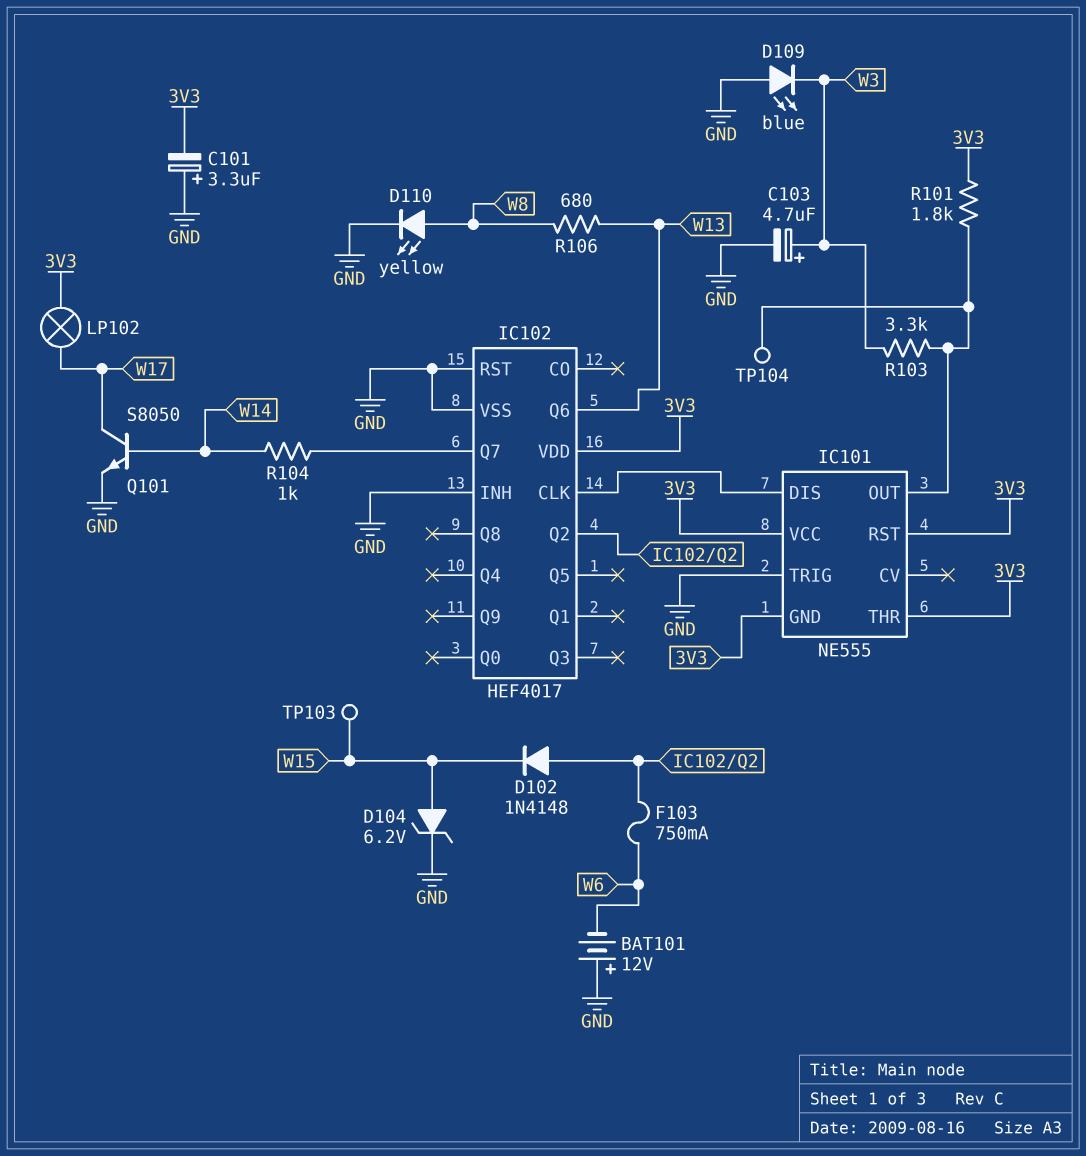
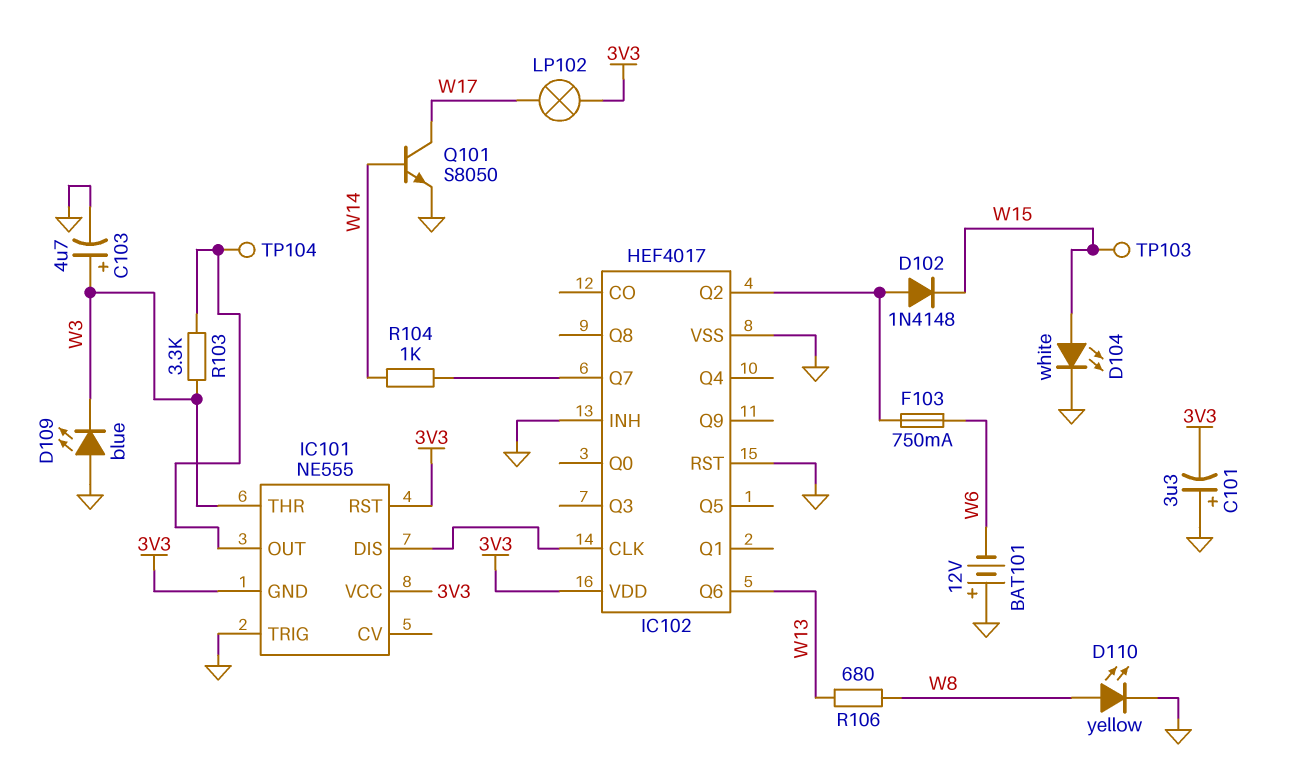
D104: zener 6.2V (A W15, K GND) -> LED white (A W15, K GND)
IC101 pin THR: 3V3 -> W3
R101: 1.8k (3V3, IC101/OUT) -> none

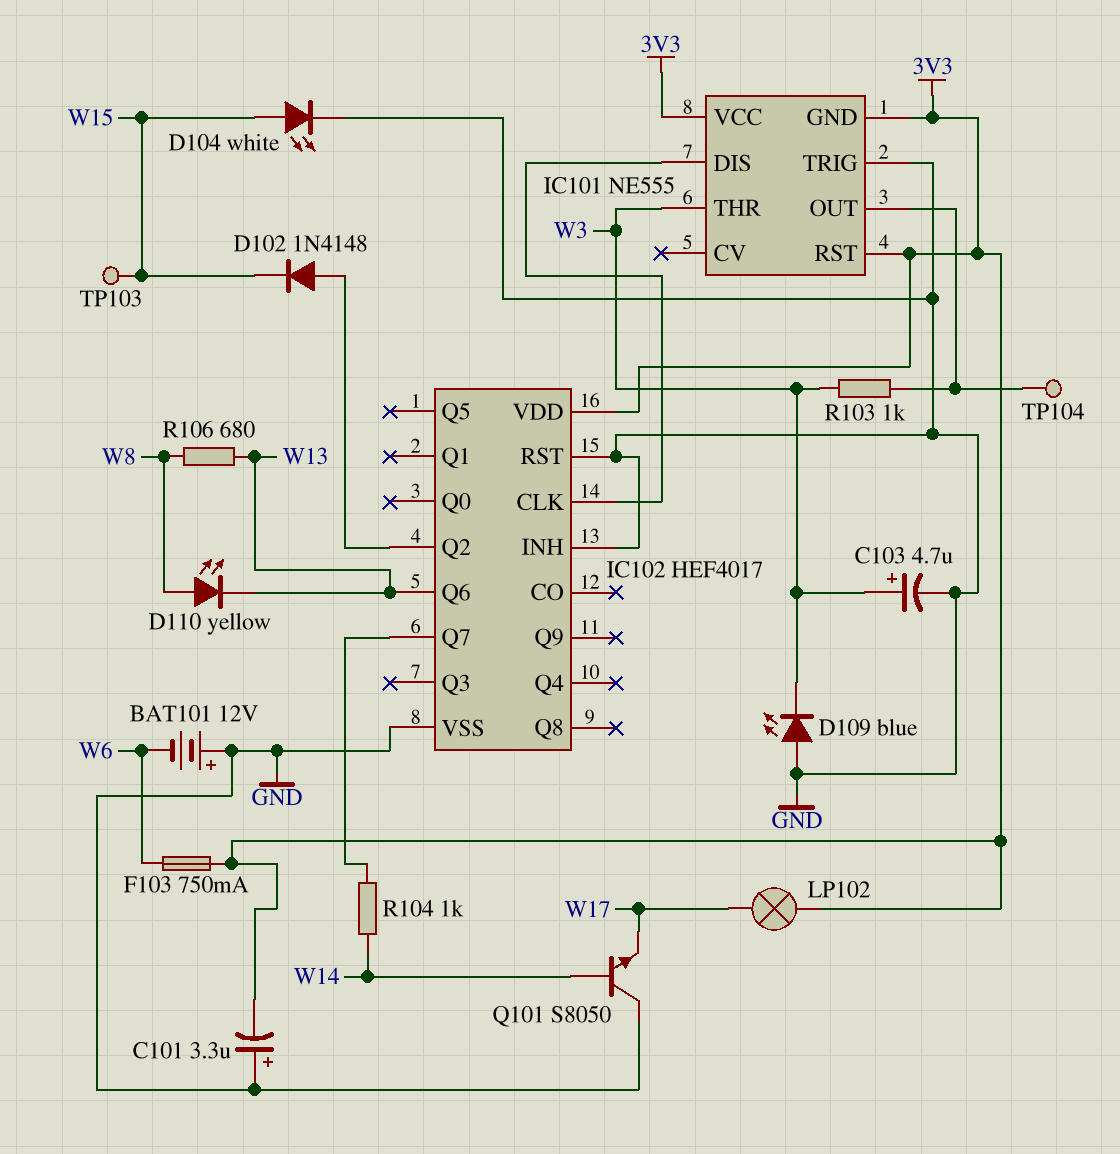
D110: LED yellow (A W8, K GND) -> LED yellow (A W8, K W13)
F103: 750mA (IC102/Q2, W6) -> 750mA (3V3, W6)
Q101: NPN S8050 (B W14, C W17, E GND) -> NPN S8050 (B W14, C GND, E W17)
R103: 3.3k (IC101/OUT, W3) -> 1k (IC101/OUT, W3)

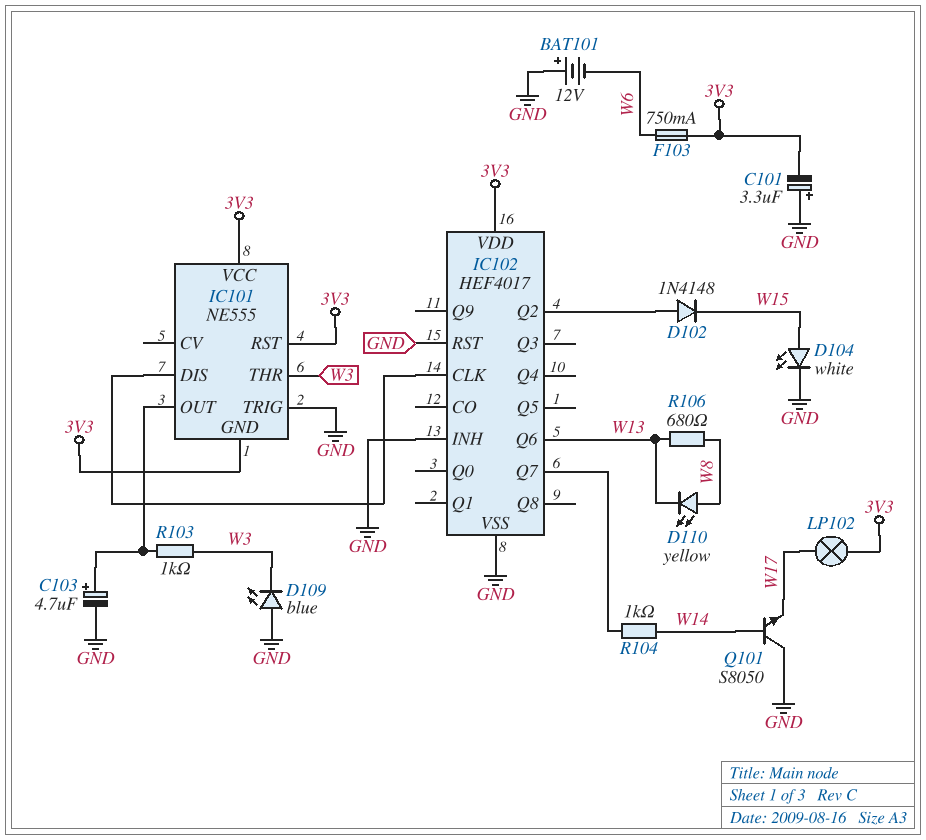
C103: 4.7uF (plus W3, minus GND) -> 4.7uF (plus IC101/OUT, minus GND)
TP103: test point (W15) -> none
TP104: test point (IC101/OUT) -> none

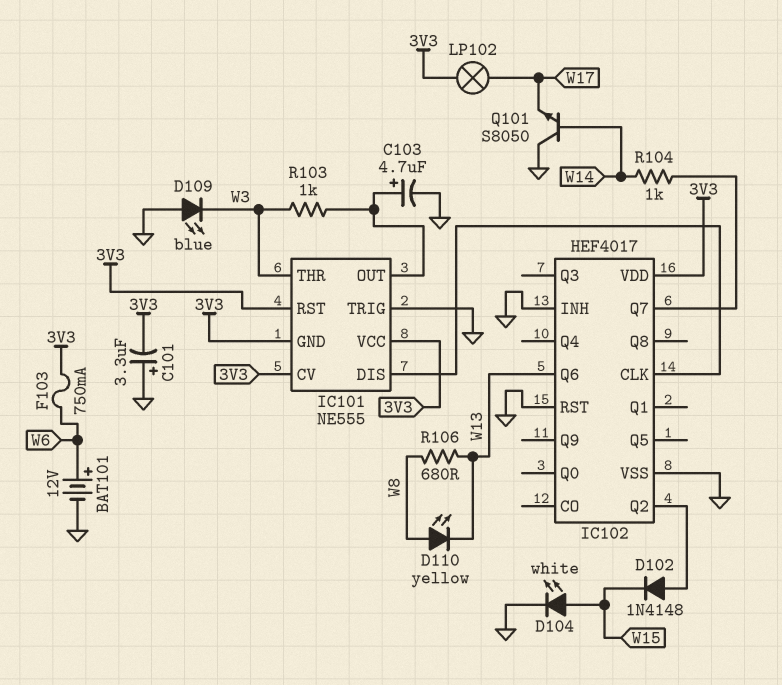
BAT101: 12V (plus GND, minus W6) -> 12V (plus W6, minus GND)
IC101 pin CV: none -> 3V3

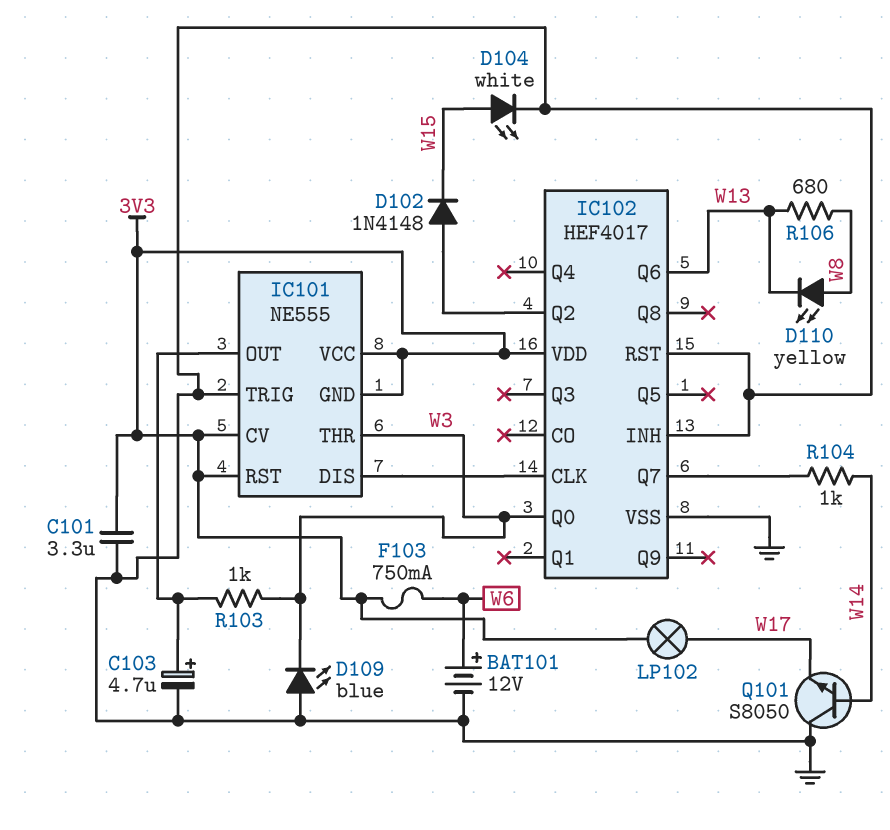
C101: 3.3uF (plus GND, minus 3V3) -> 3.3uF (3V3, GND)
IC102 pin Q0: none -> W3

